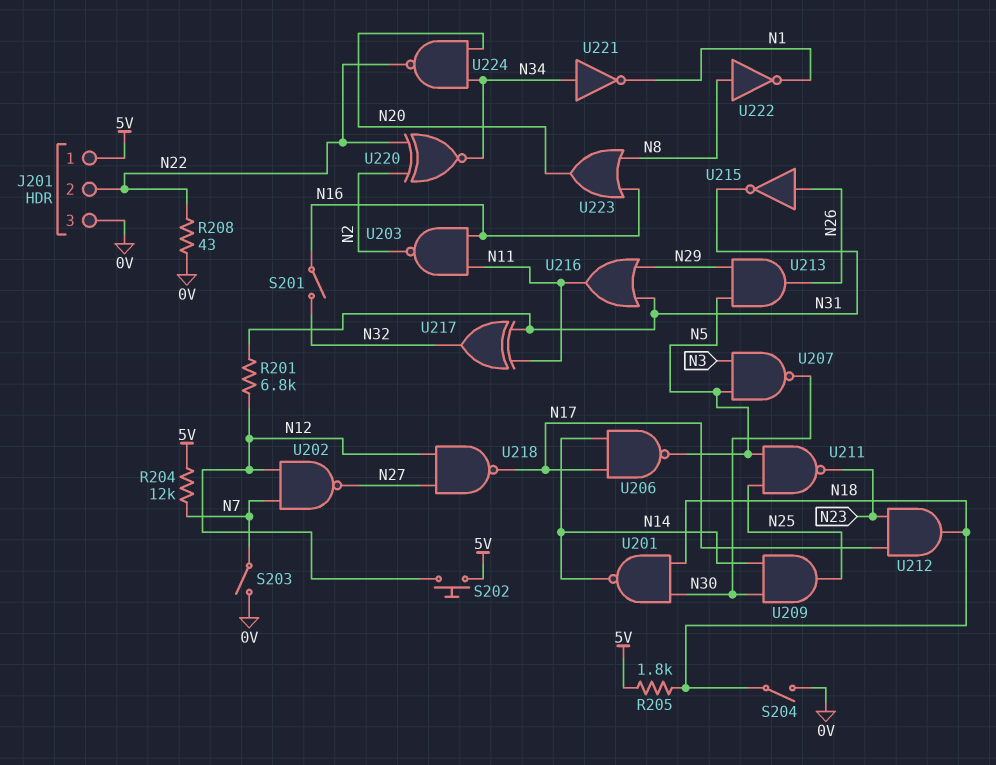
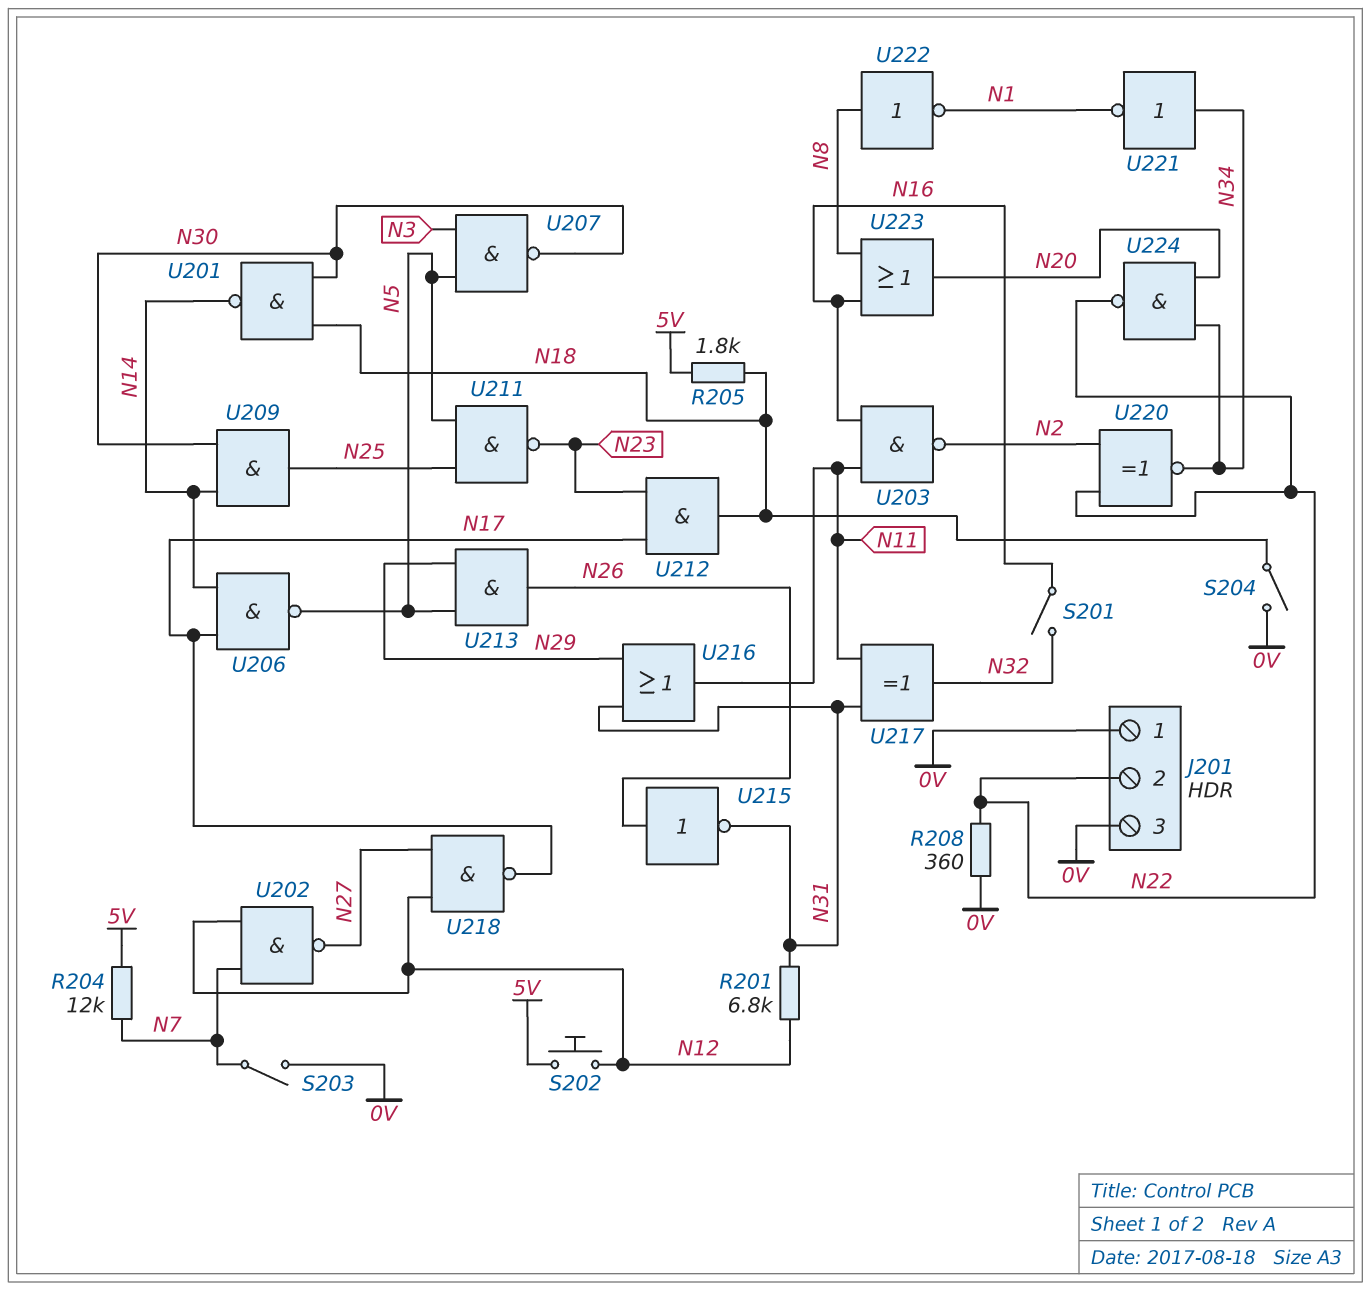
J201 pin 1: 5V -> 0V
R208: 43 (0V, N22) -> 360 (0V, N22)

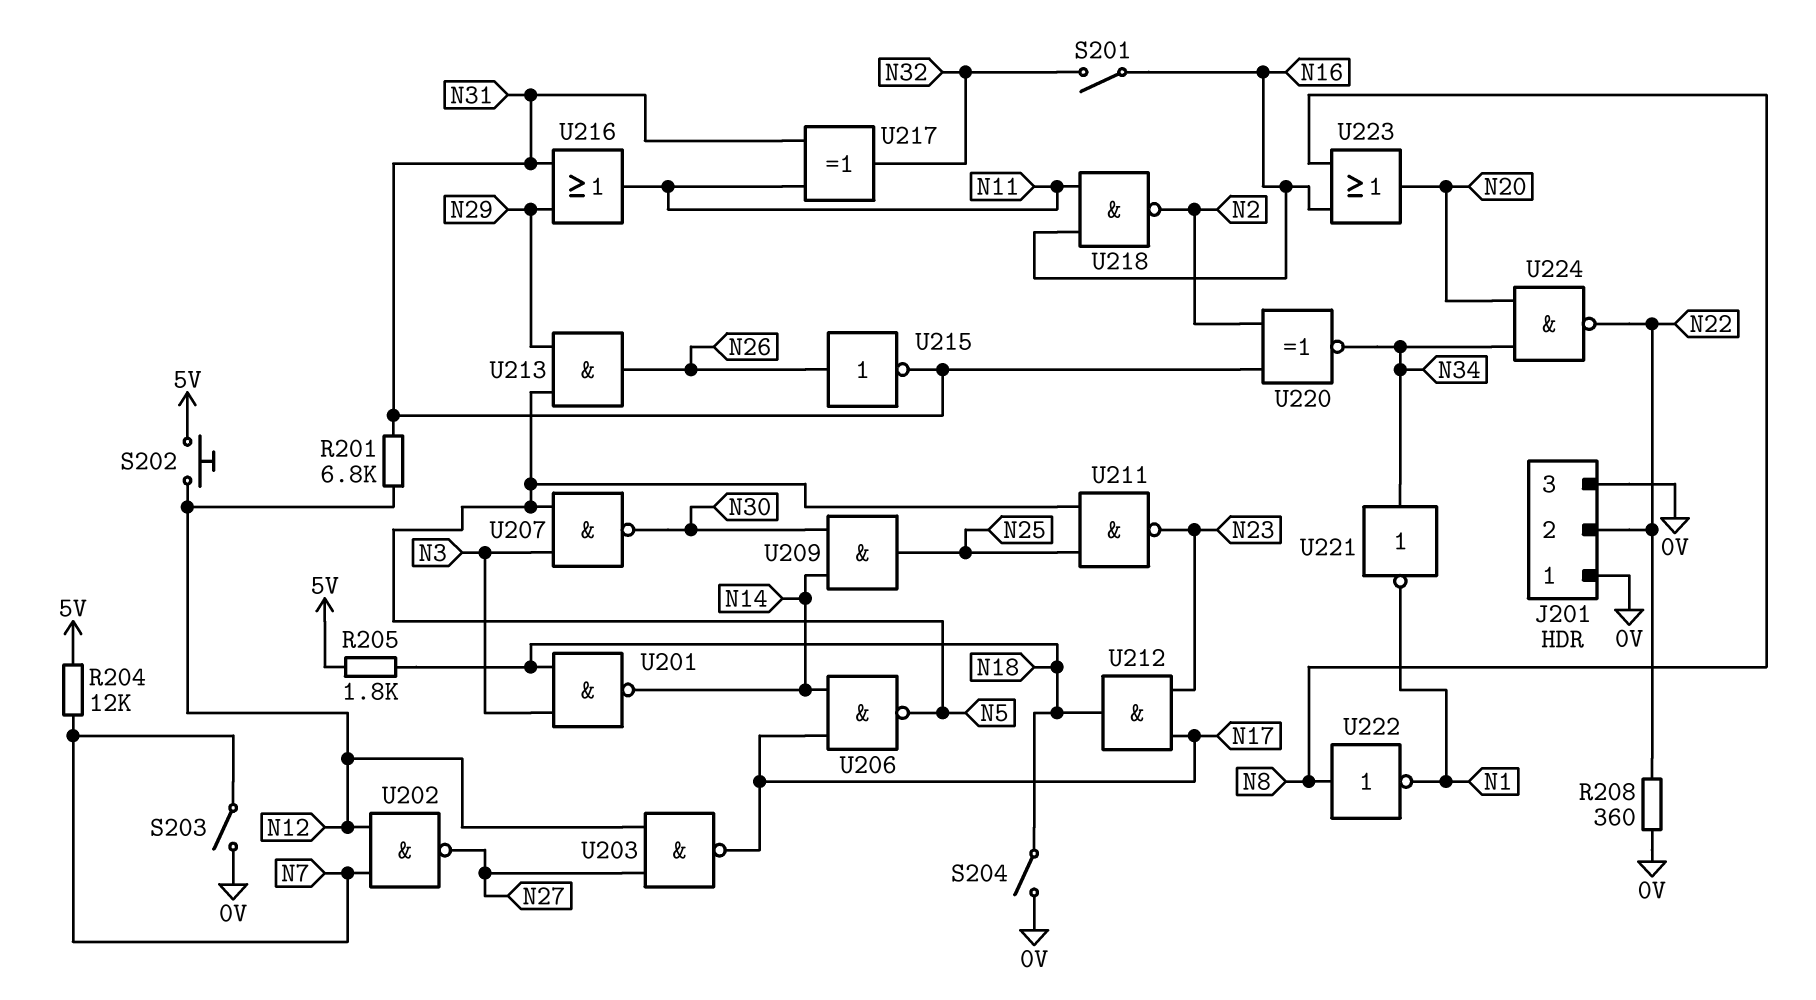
U201: NAND (in N18, in N30, out N14) -> NAND (in N3, in N18, out N14)
U203: NAND (in N11, in N16, out N2) -> NAND (in N12, in N27, out N17)
U218: NAND (in N12, in N27, out N17) -> NAND (in N11, in N16, out N2)
U220: XNOR (in N2, in N22, out N34) -> XNOR (in N2, in N31, out N34)

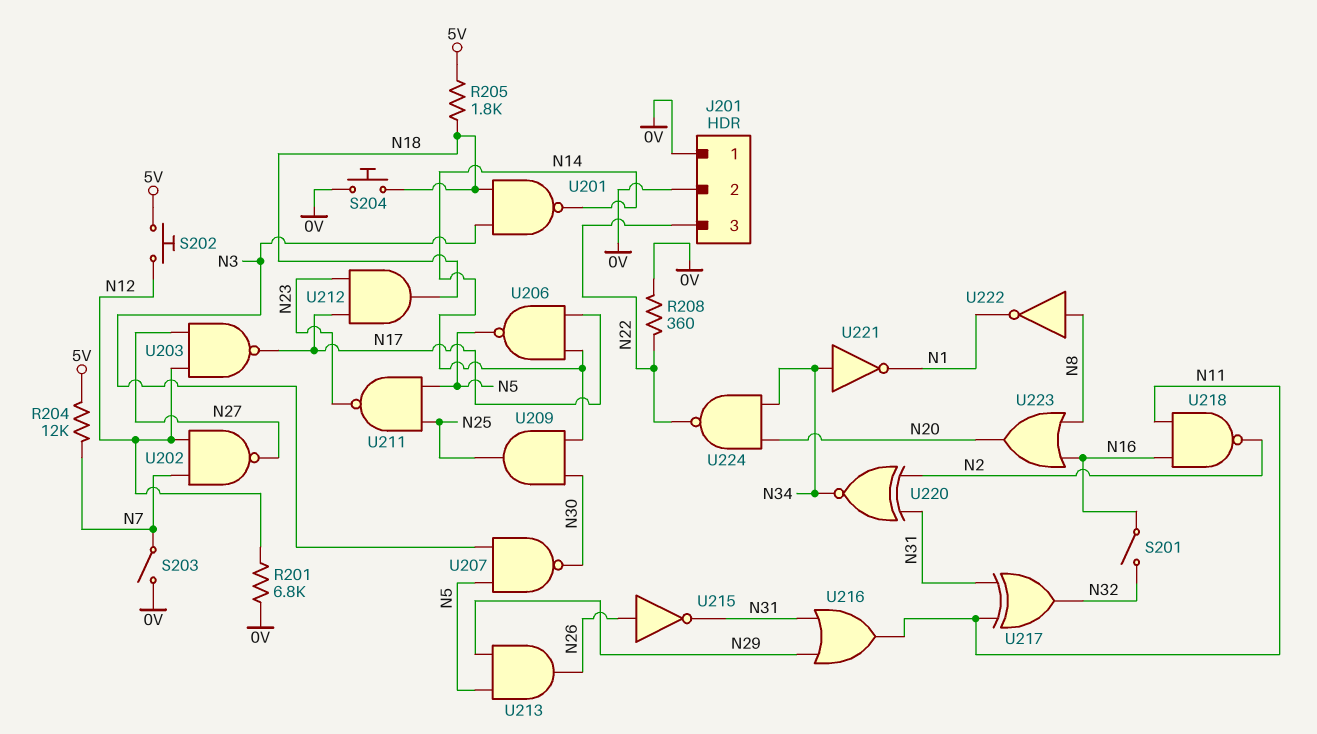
J201 pin 2: N22 -> 0V
J201 pin 3: 0V -> N22
R201: 6.8k (N12, N31) -> 6.8k (0V, N12)
S204: switch (0V, N18) -> button (0V, N18)

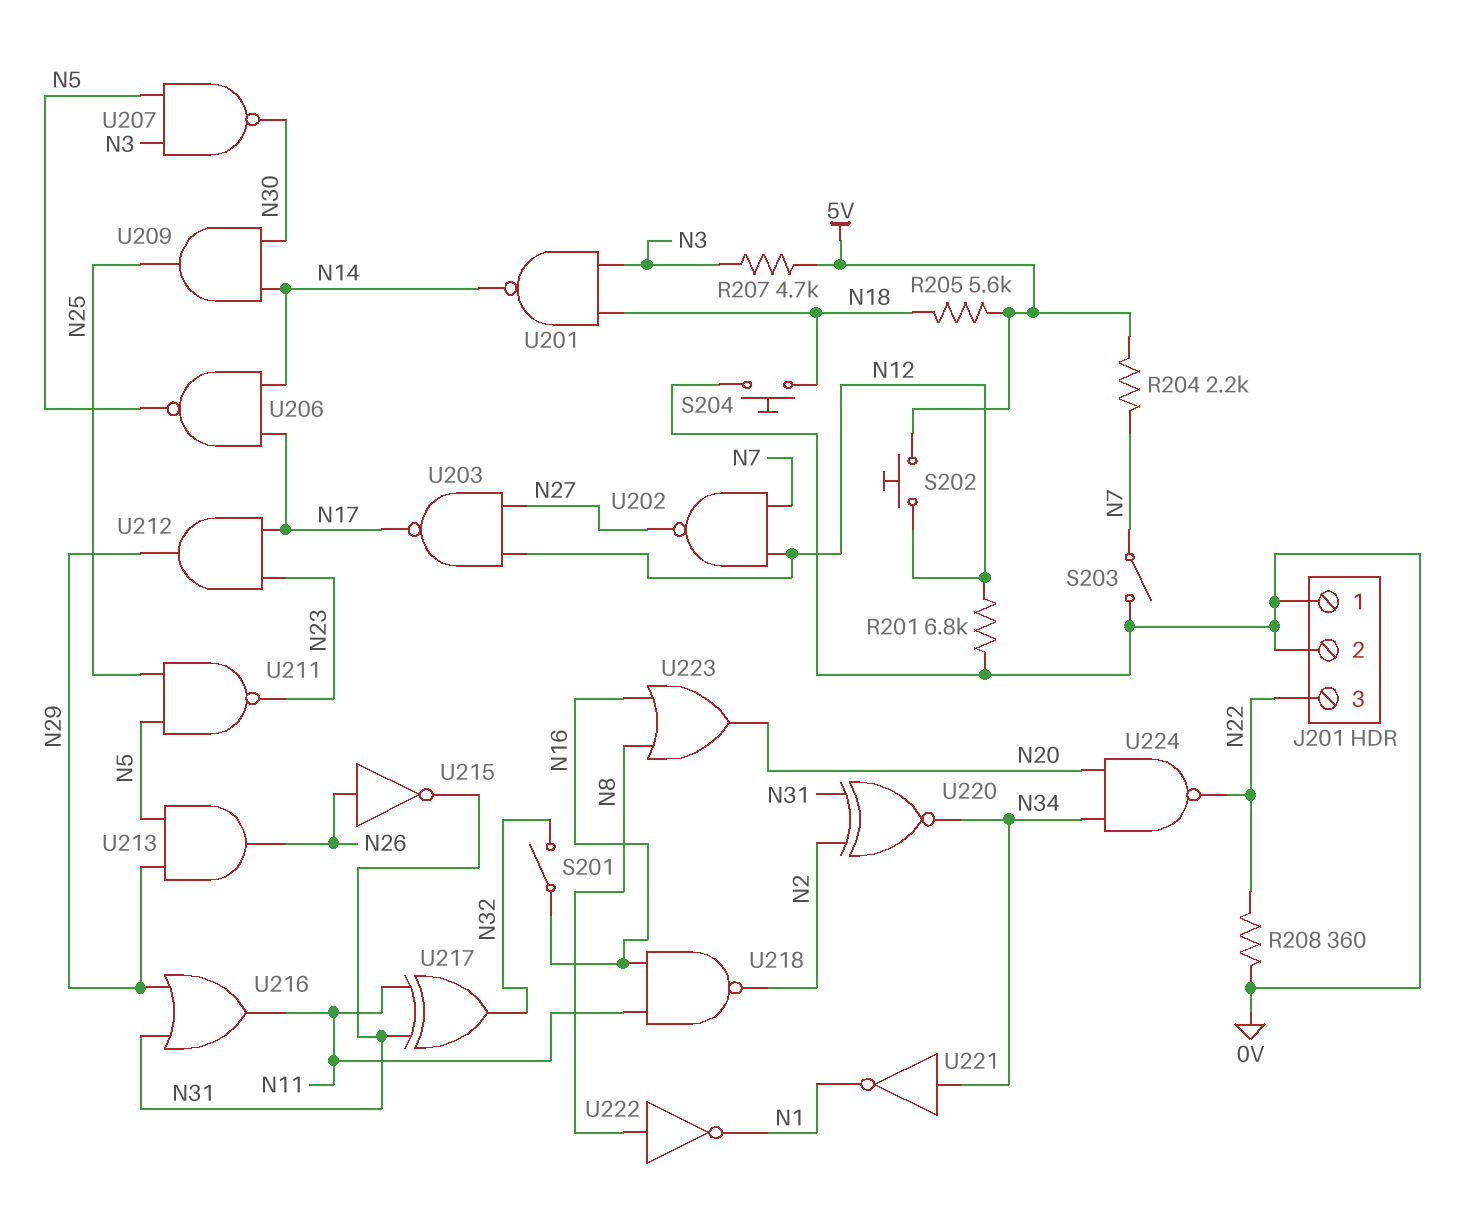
R204: 12k (5V, N7) -> 2.2k (5V, N7)
R205: 1.8k (5V, N18) -> 5.6k (5V, N18)
R207: none -> 4.7k (5V, N3)
U212: AND (in N17, in N23, out N18) -> AND (in N17, in N23, out N29)

